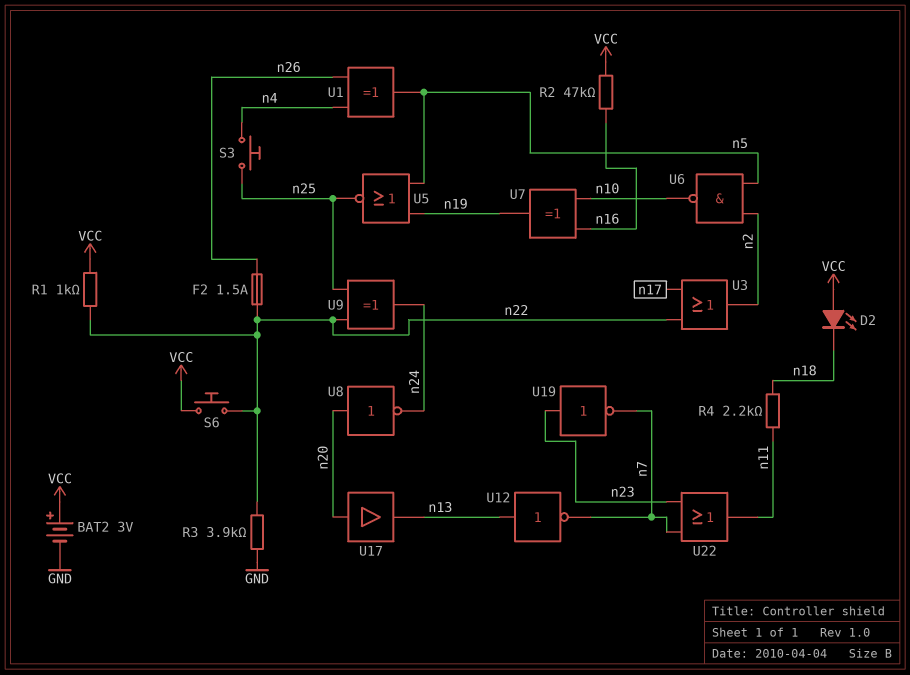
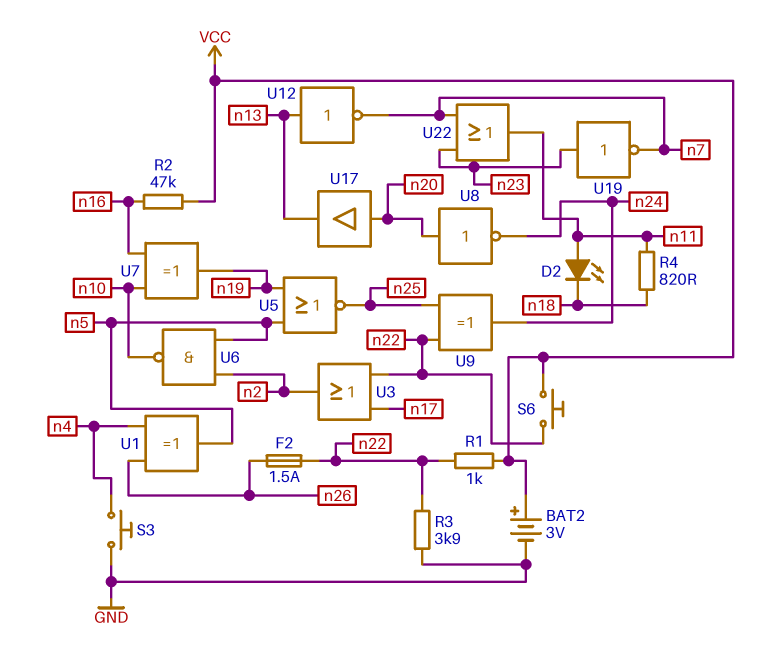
D2: LED (A VCC, K n18) -> LED (A n11, K n18)
R4: 2.2k (n11, n18) -> 820 (n11, n18)
S3: button (n4, n25) -> button (GND, n4)

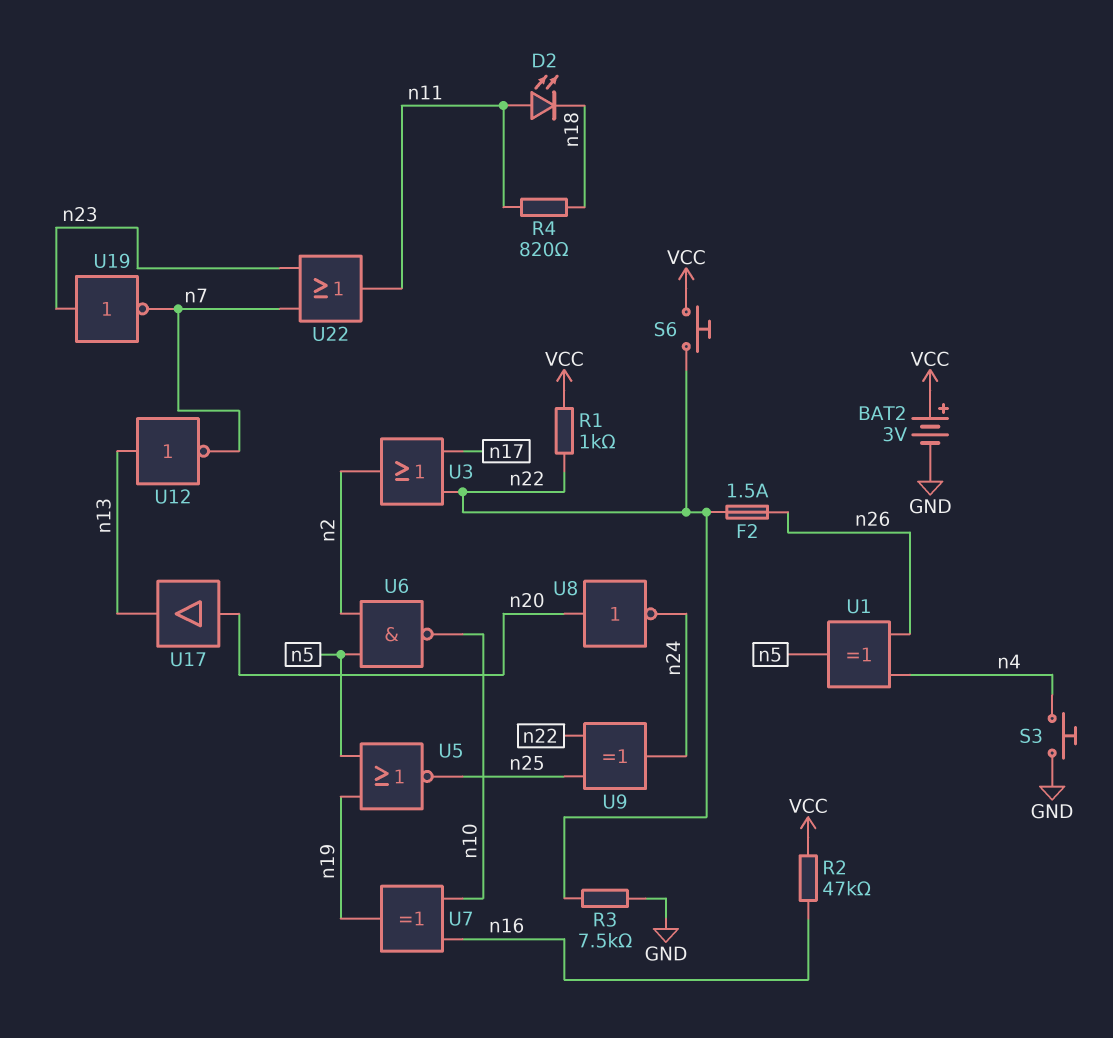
R3: 3.9k (GND, n22) -> 7.5k (GND, n22)

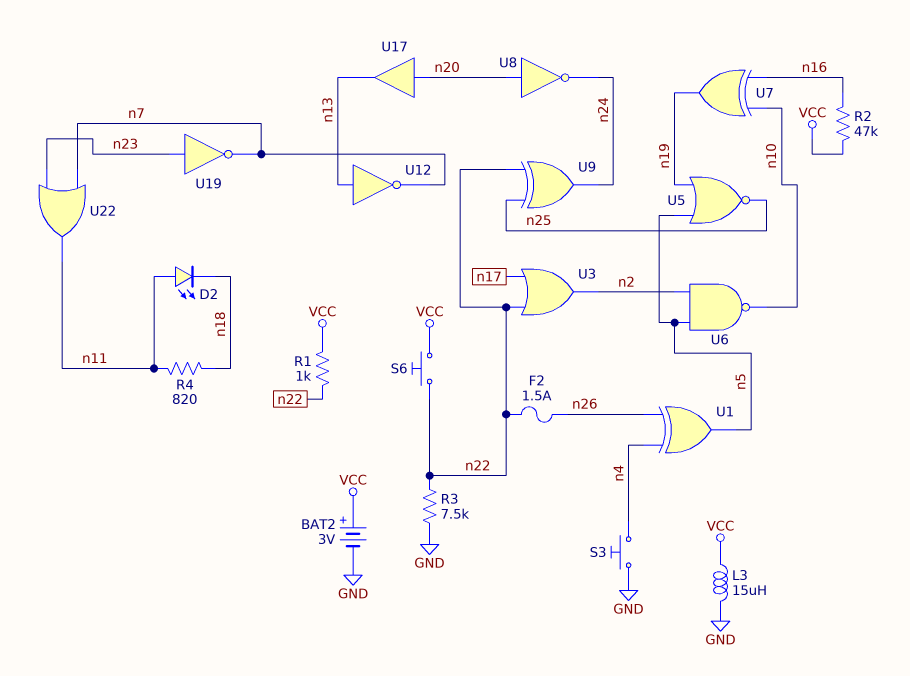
L3: none -> 15uH (GND, VCC)

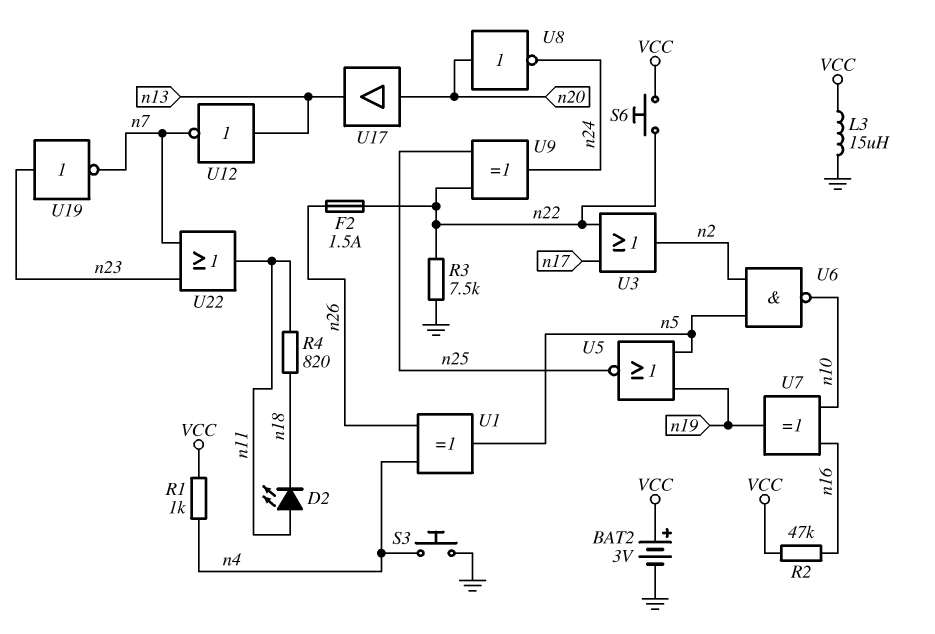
R1: 1k (VCC, n22) -> 1k (VCC, n4)

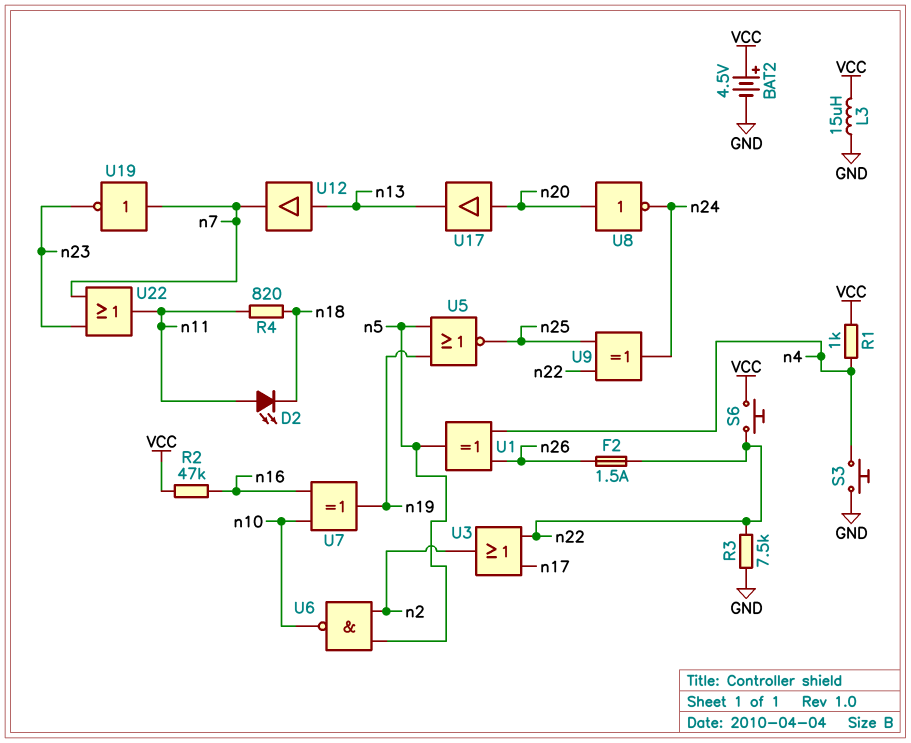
BAT2: 3V (plus VCC, minus GND) -> 4.5V (plus VCC, minus GND)
U12: NOT (in n13, out n7) -> buffer (in n13, out n7)
U19: NOT (in n23, out n7) -> NOT (in n7, out n23)

